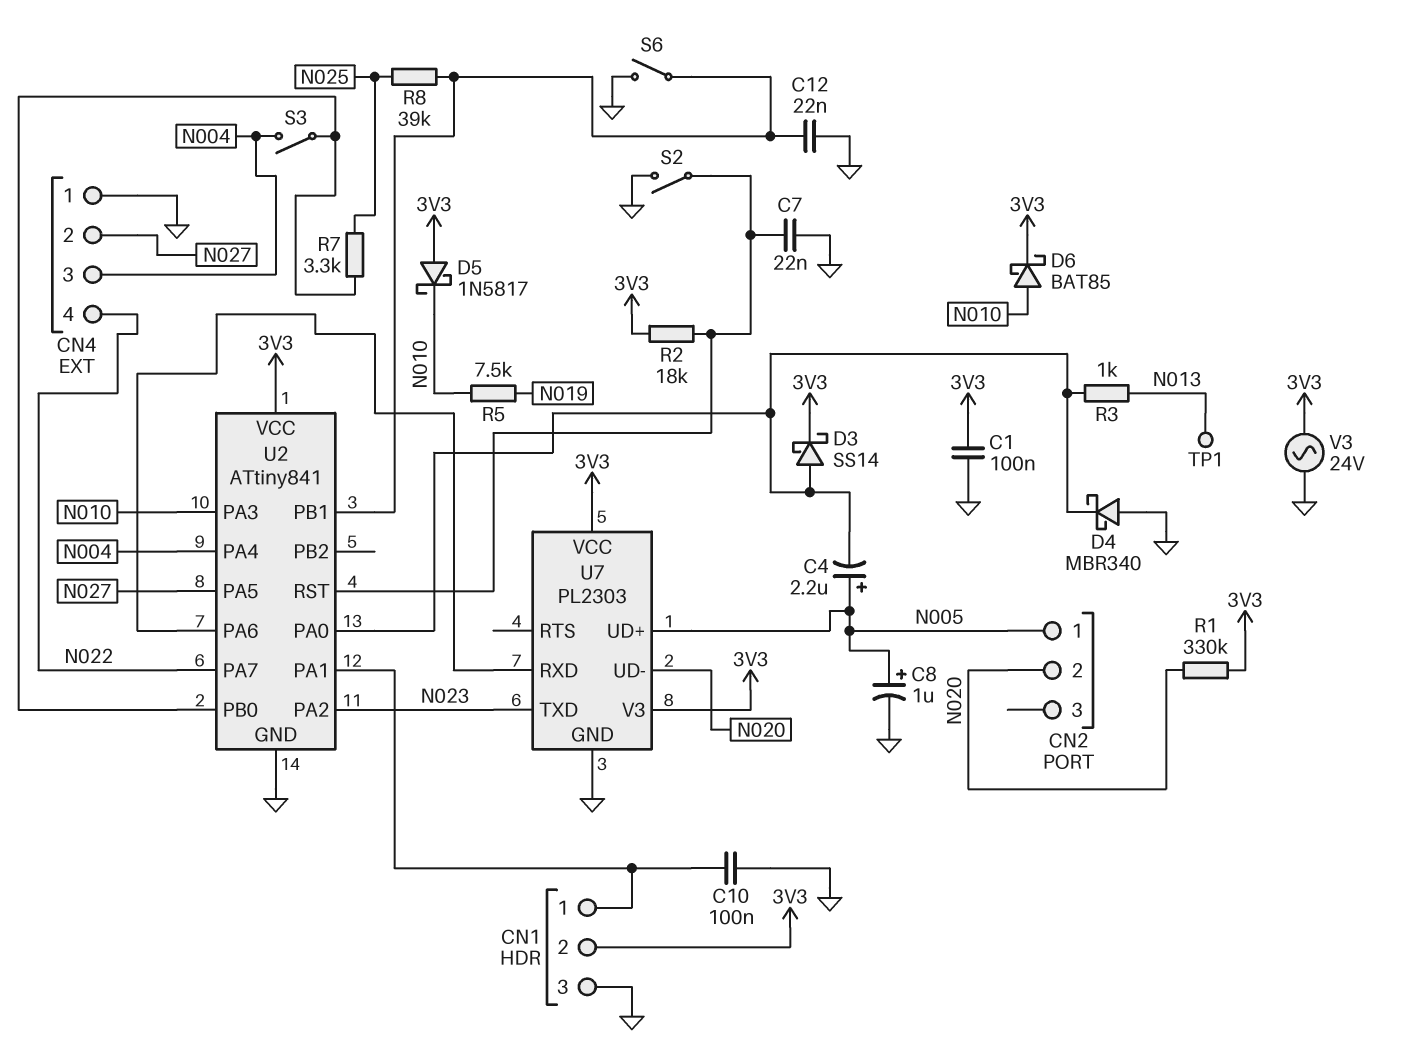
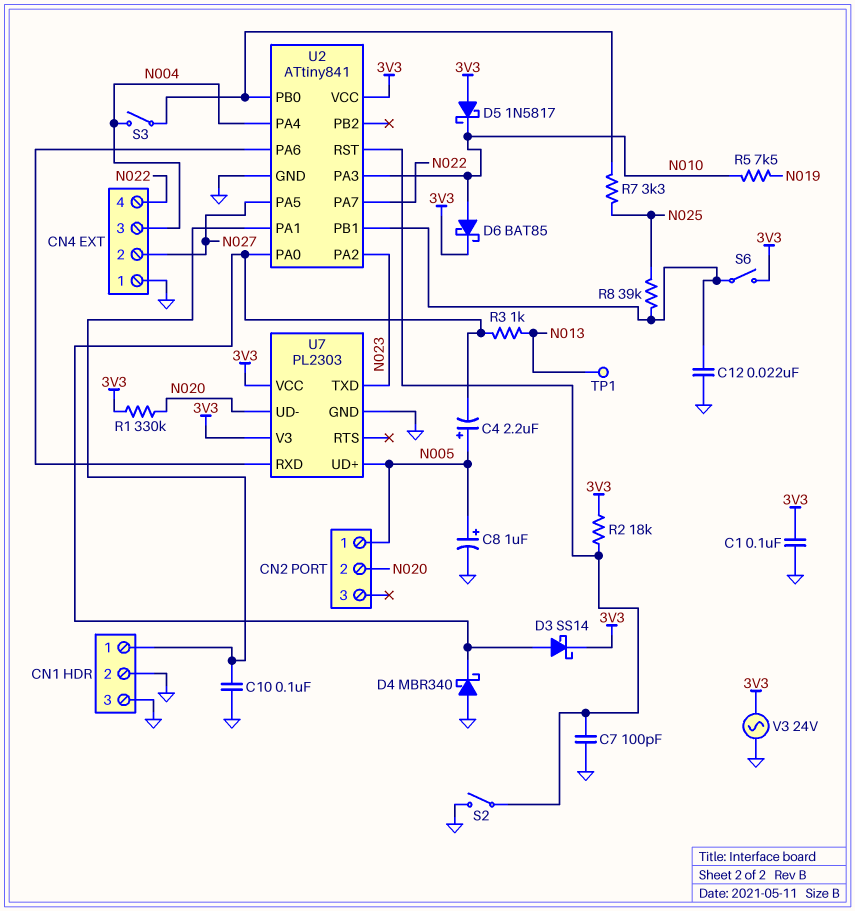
C7: 22nF (GND, U2/RST) -> 100pF (GND, U2/RST)
CN1 pin 2: 3V3 -> GND
S6: switch (GND, U2/PB1) -> switch (3V3, U2/PB1)

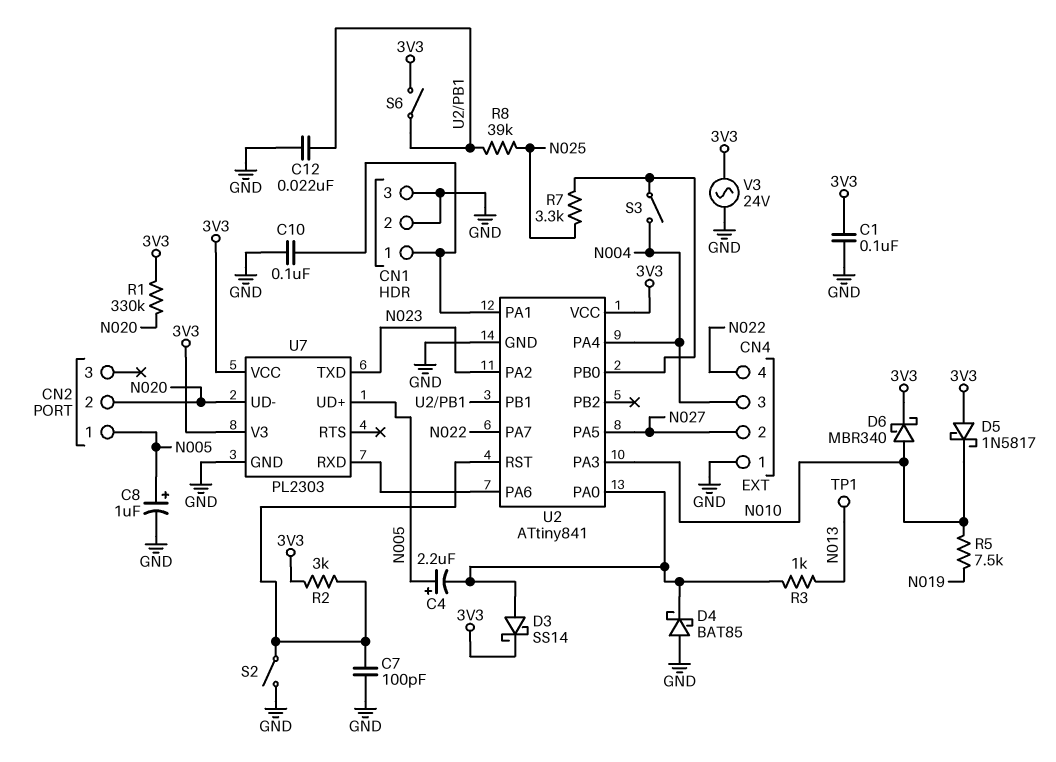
D4: schottky MBR340 (A GND, K U2/PA0) -> schottky BAT85 (A GND, K U2/PA0)
D6: schottky BAT85 (A N010, K 3V3) -> schottky MBR340 (A N010, K 3V3)
R2: 18k (3V3, U2/RST) -> 3k (3V3, U2/RST)

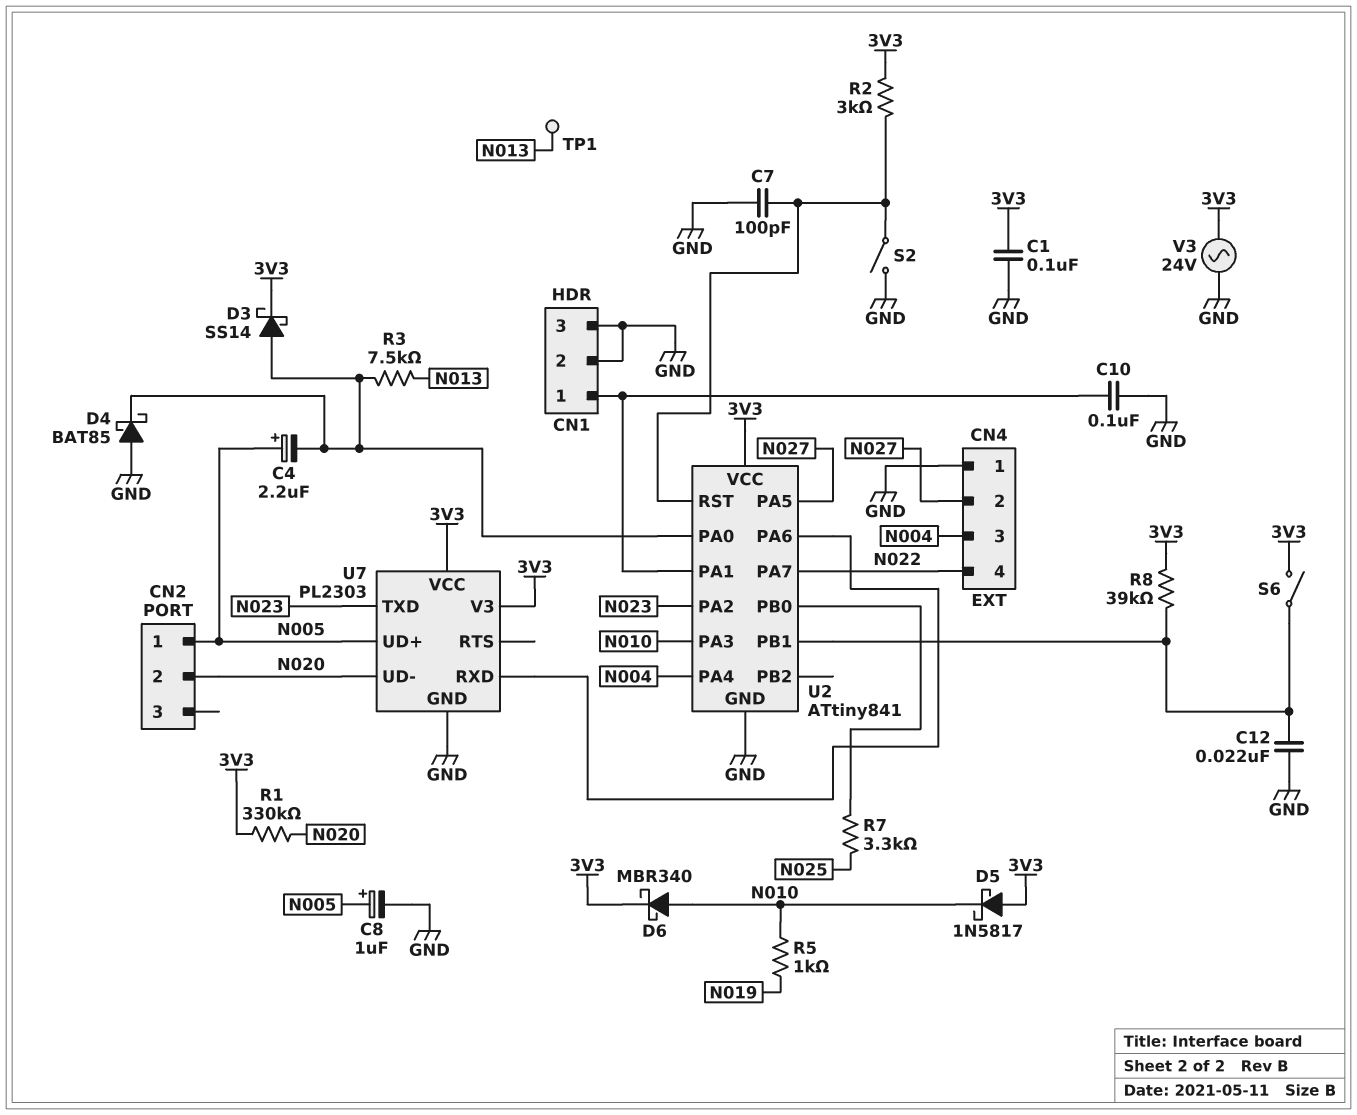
R3: 1k (N013, U2/PA0) -> 7.5k (N013, U2/PA0)
R5: 7.5k (N010, N019) -> 1k (N010, N019)
R8: 39k (N025, U2/PB1) -> 39k (3V3, U2/PB1)
S3: switch (N004, U2/PB0) -> none

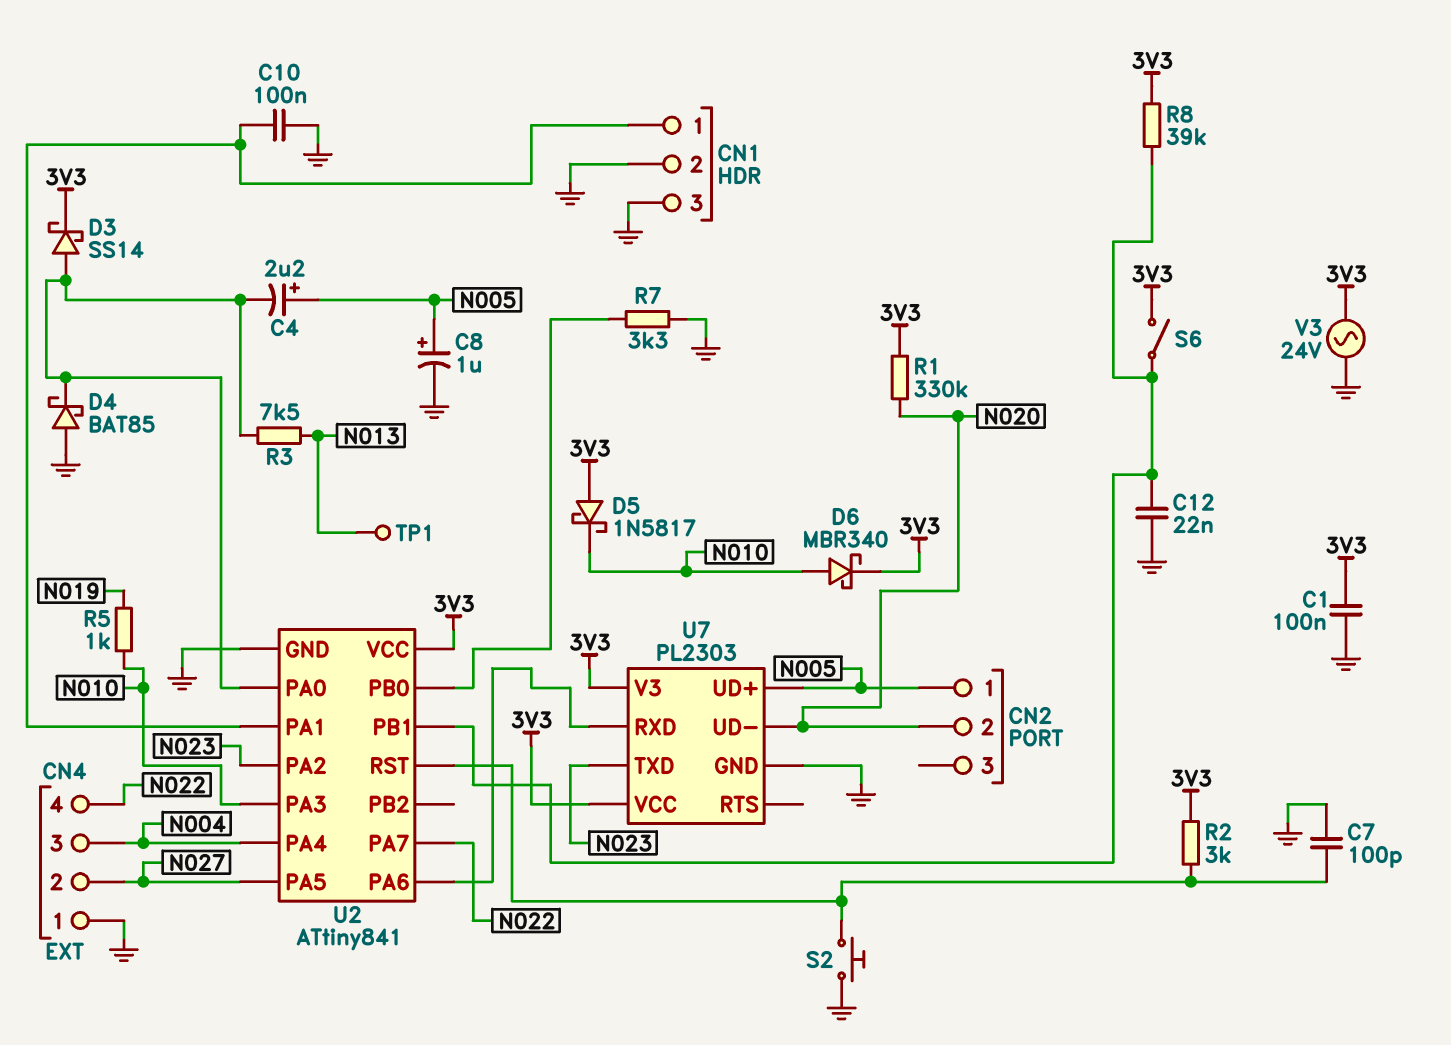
R7: 3.3k (N025, U2/PB0) -> 3.3k (GND, U2/PB0)
S2: switch (GND, U2/RST) -> button (GND, U2/RST)

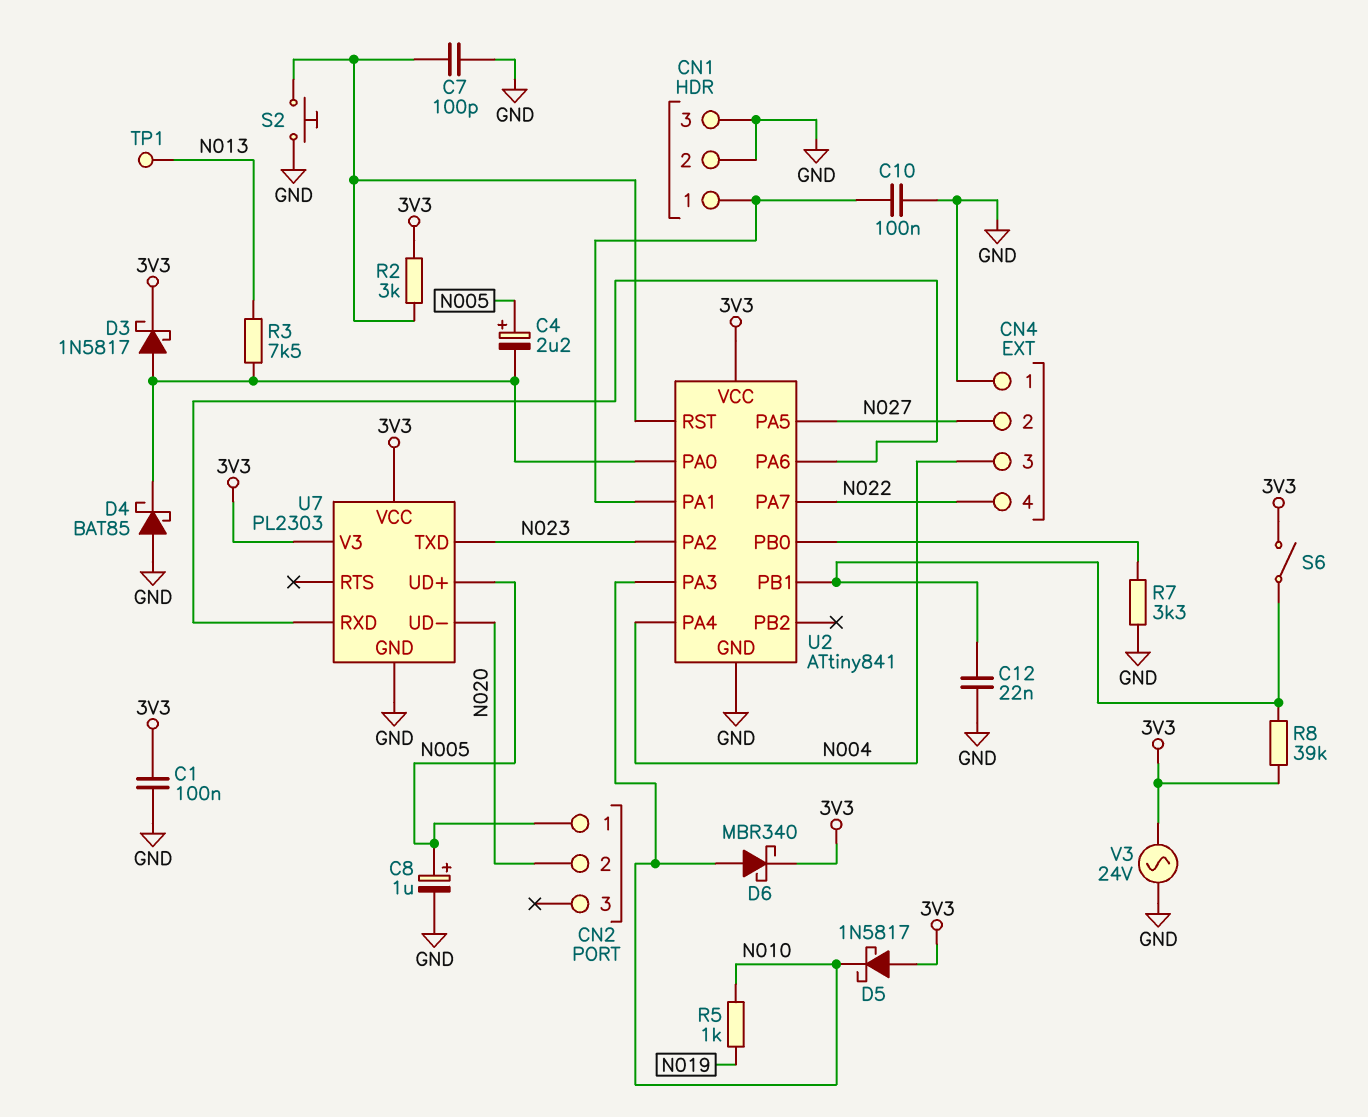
D3: schottky SS14 (A U2/PA0, K 3V3) -> schottky 1N5817 (A U2/PA0, K 3V3)
R1: 330k (3V3, N020) -> none

